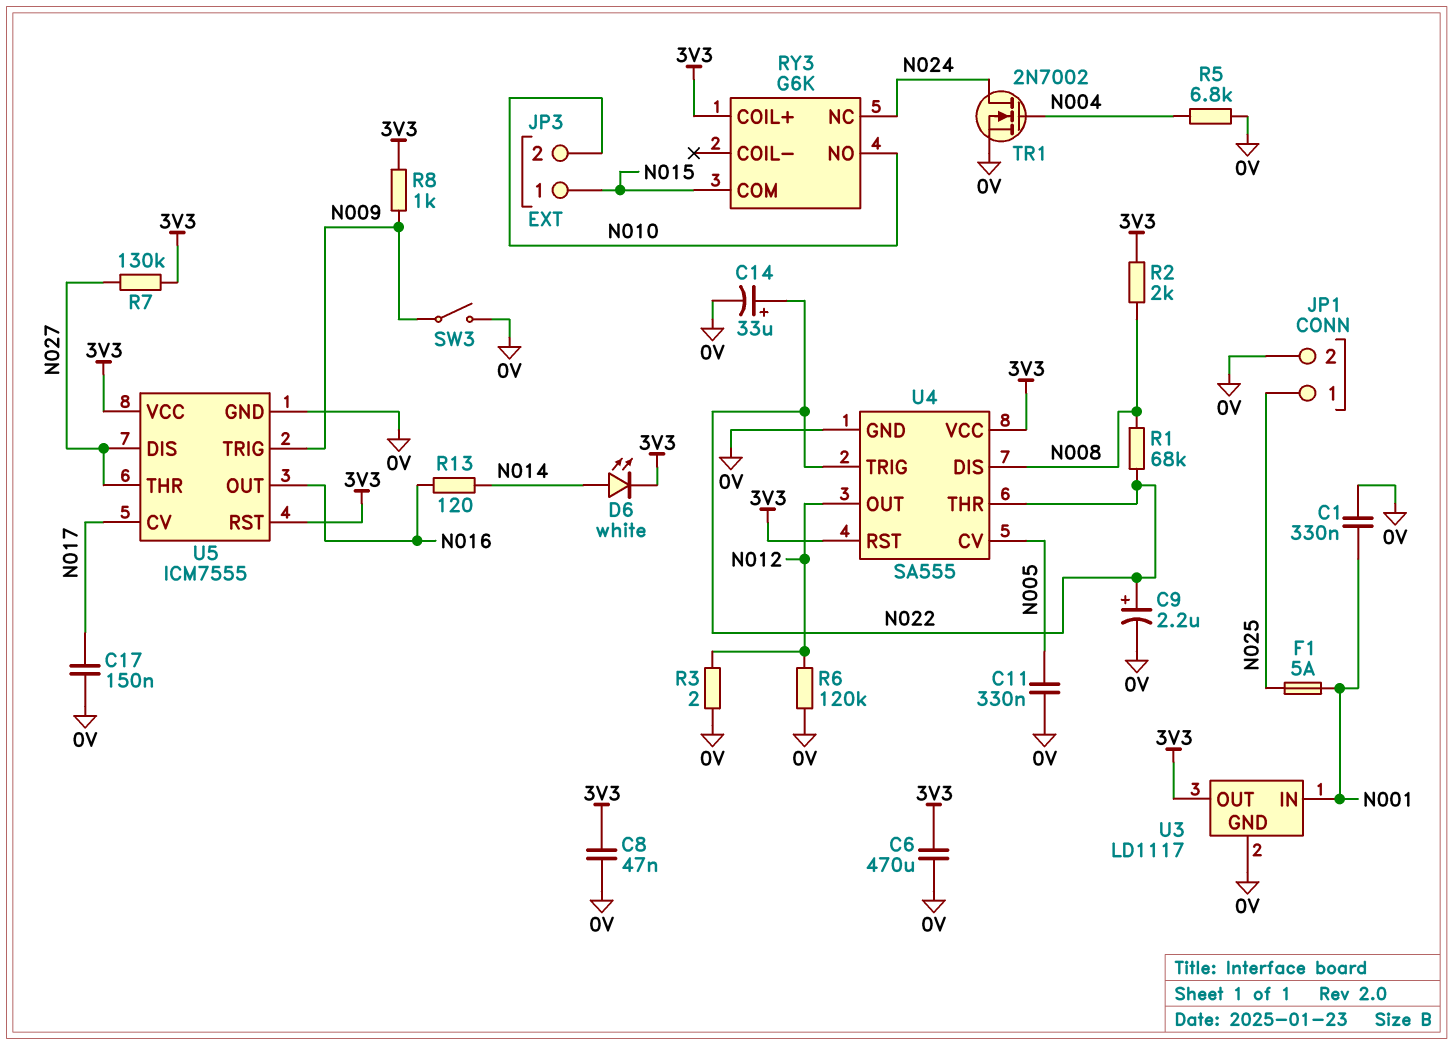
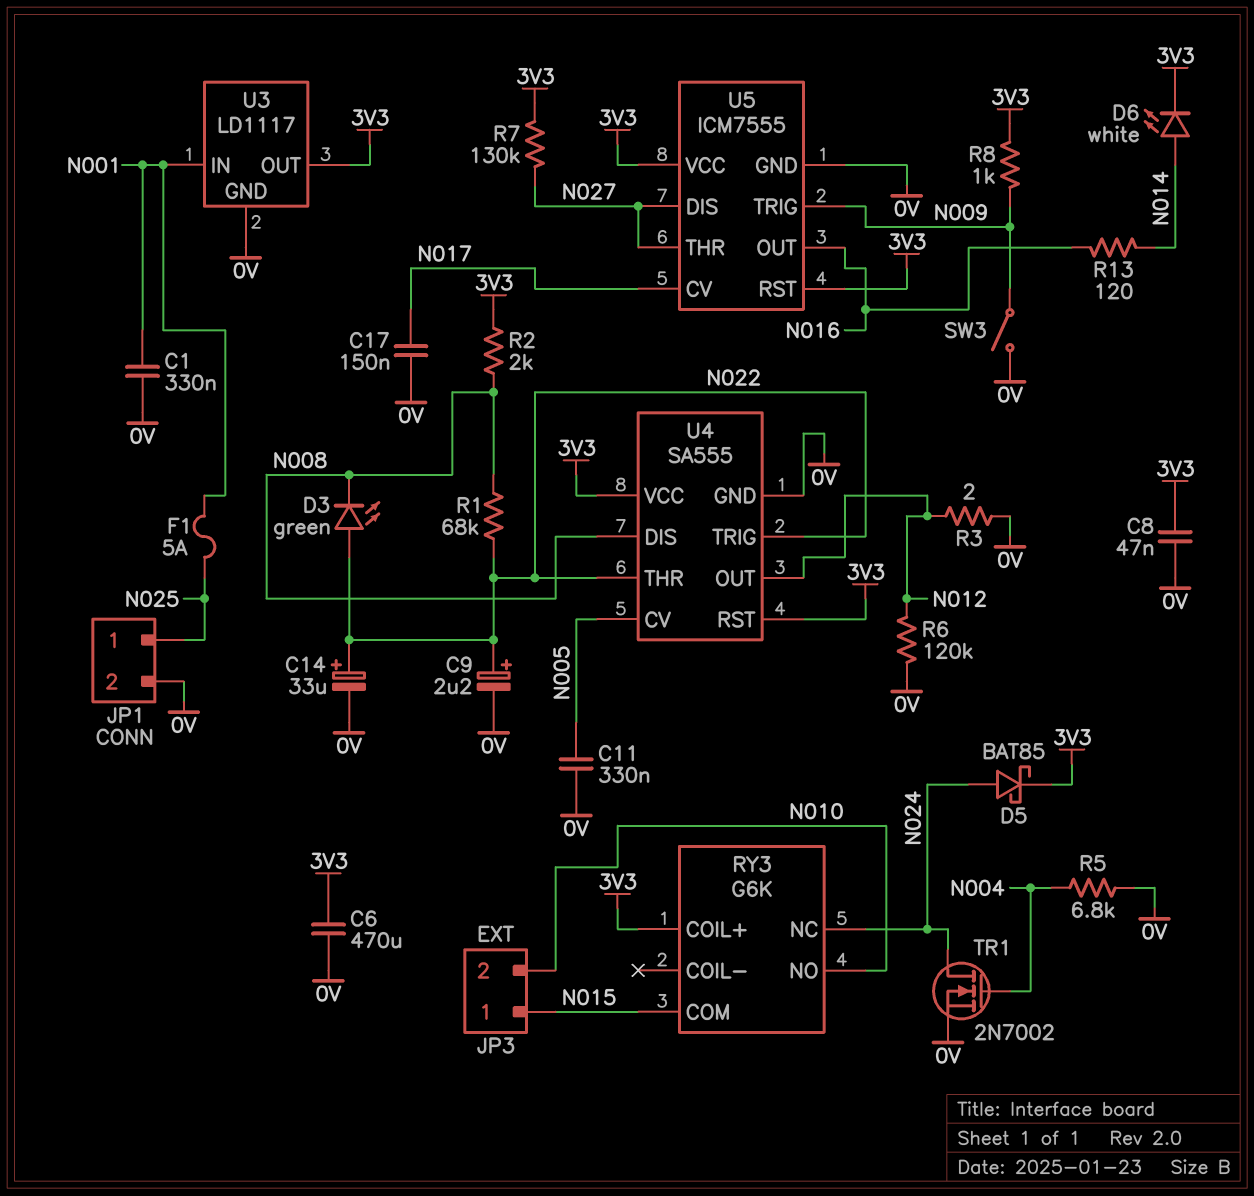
D3: none -> LED green (A N022, K N008)
D5: none -> schottky BAT85 (A N024, K 3V3)

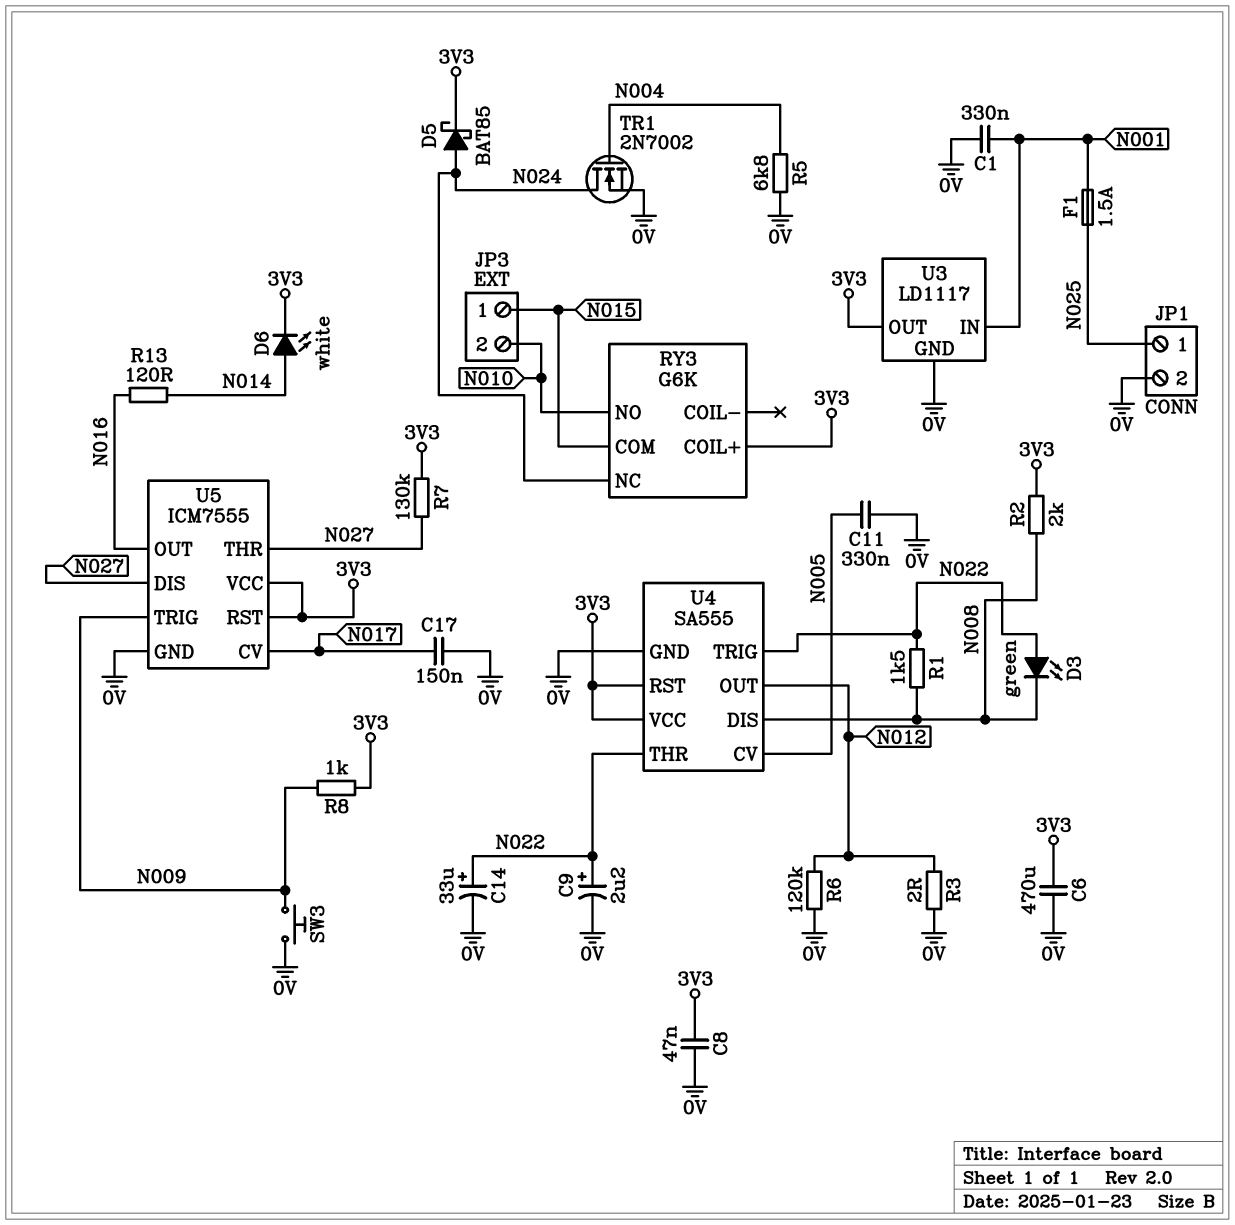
F1: 5A (N001, N025) -> 1.5A (N001, N025)
R1: 68k (N008, N022) -> 1.5k (N008, N022)
SW3: switch (0V, N009) -> button (0V, N009)

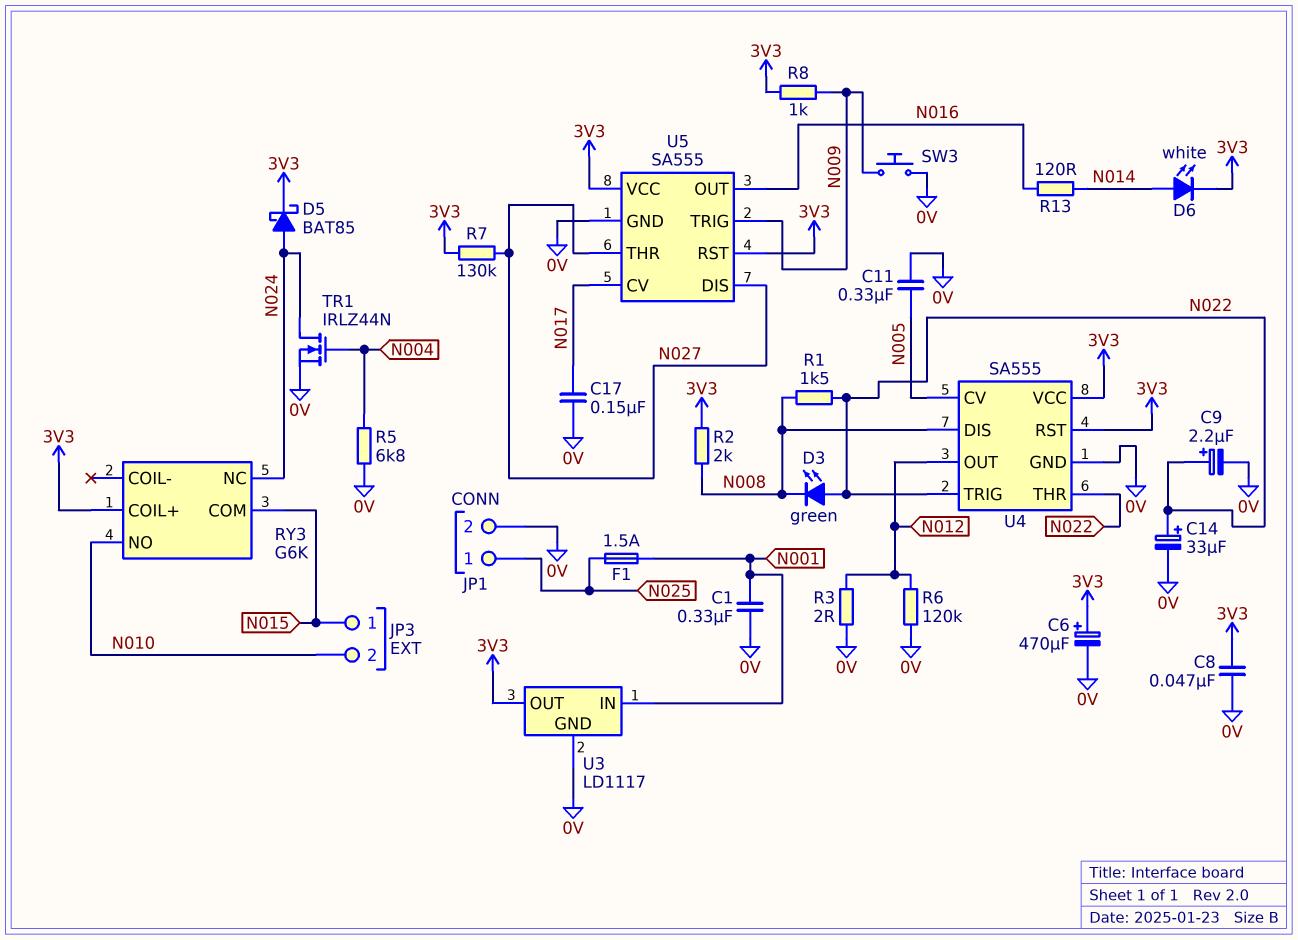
C6: 470uF (0V, 3V3) -> 470uF (plus 3V3, minus 0V)
TR1: NMOS 2N7002 (G N004, D N024, S 0V) -> NMOS IRLZ44N (G N004, D N024, S 0V)
U5: ICM7555 -> SA555

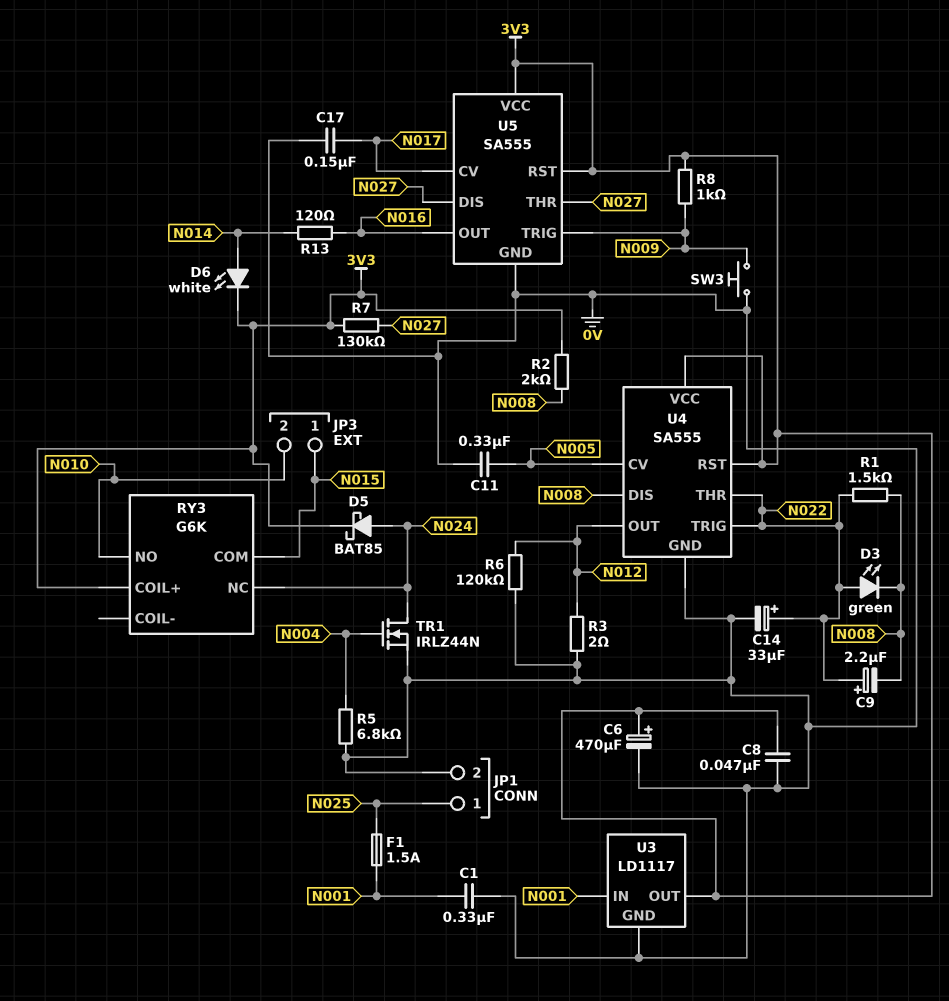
C9: 2.2uF (plus N022, minus 0V) -> 2.2uF (plus N022, minus N008)

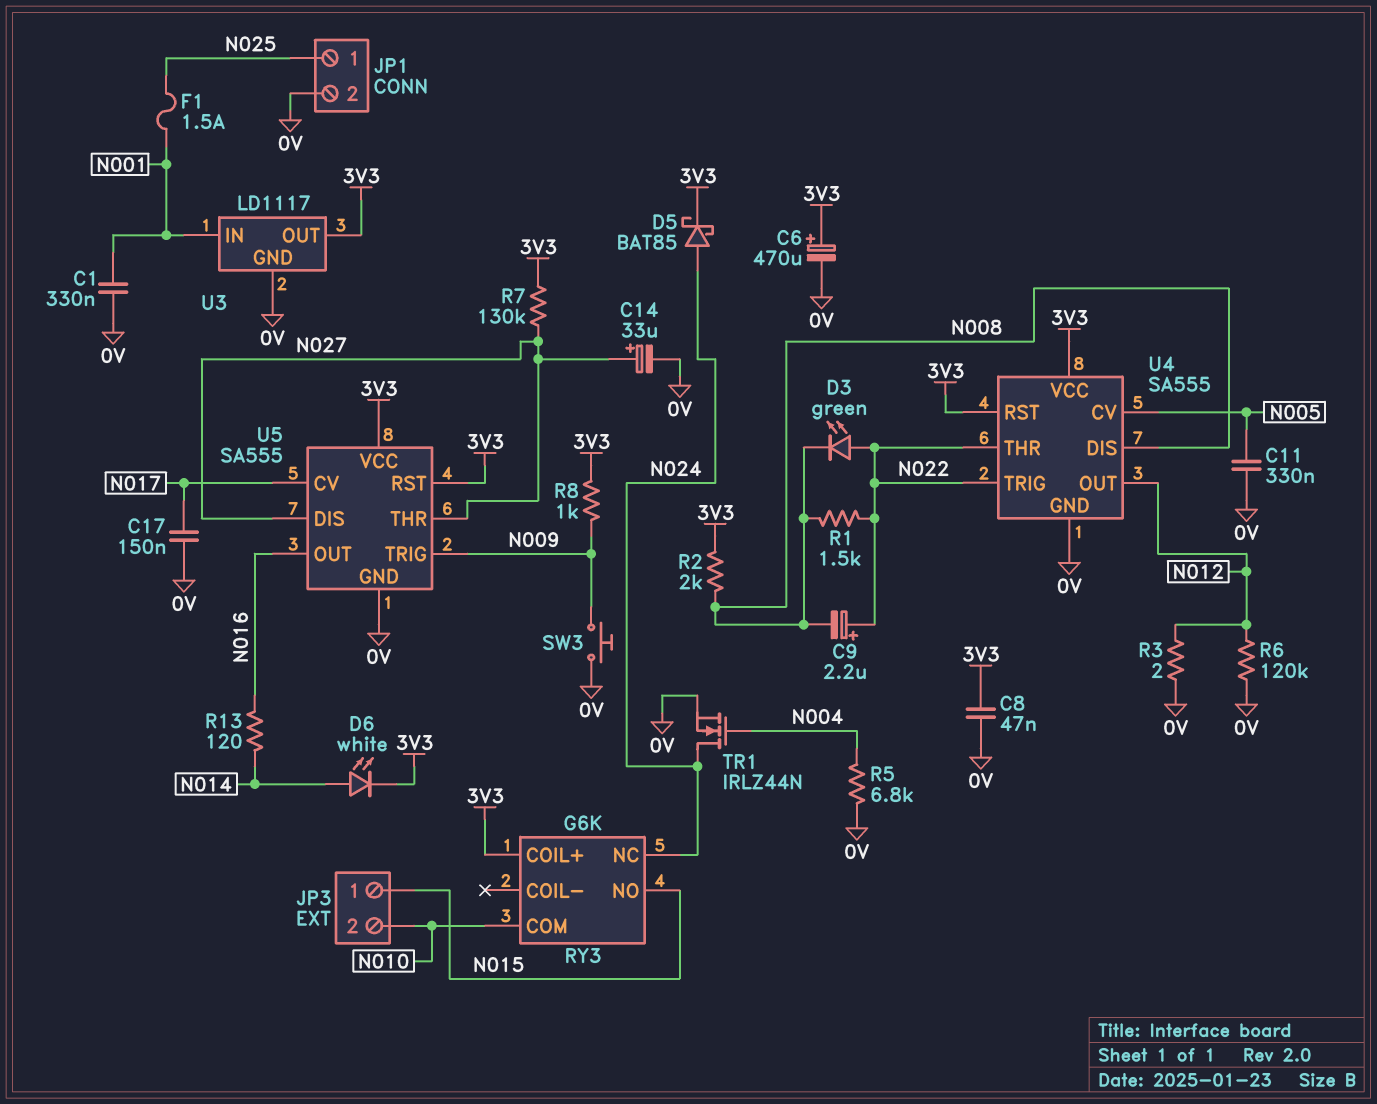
C14: 33uF (plus N022, minus 0V) -> 33uF (plus N027, minus 0V)
RY3 pin COM: N015 -> N010
RY3 pin NO: N010 -> N015

